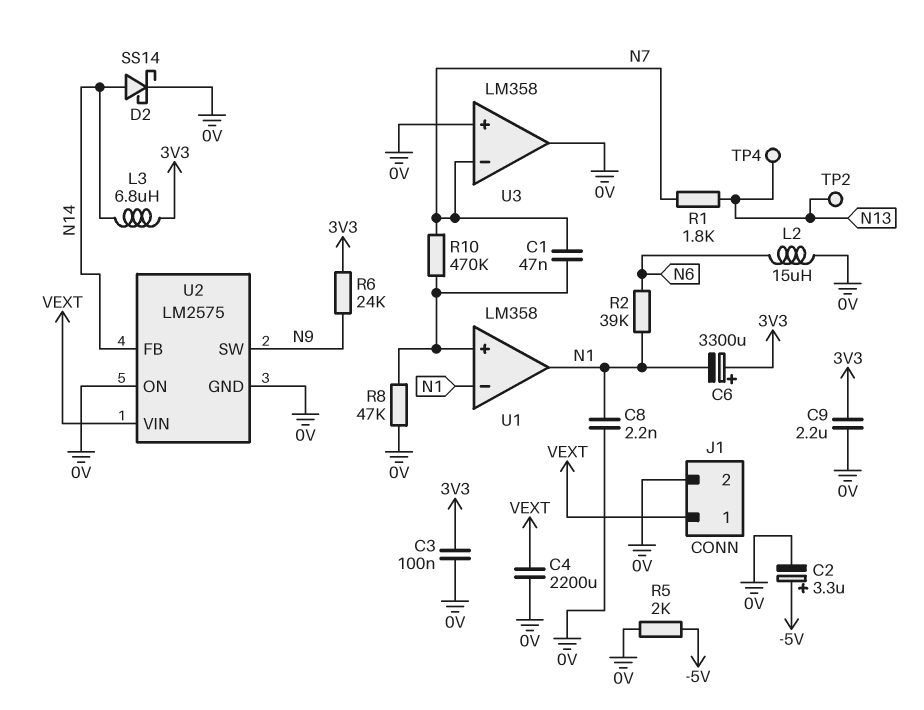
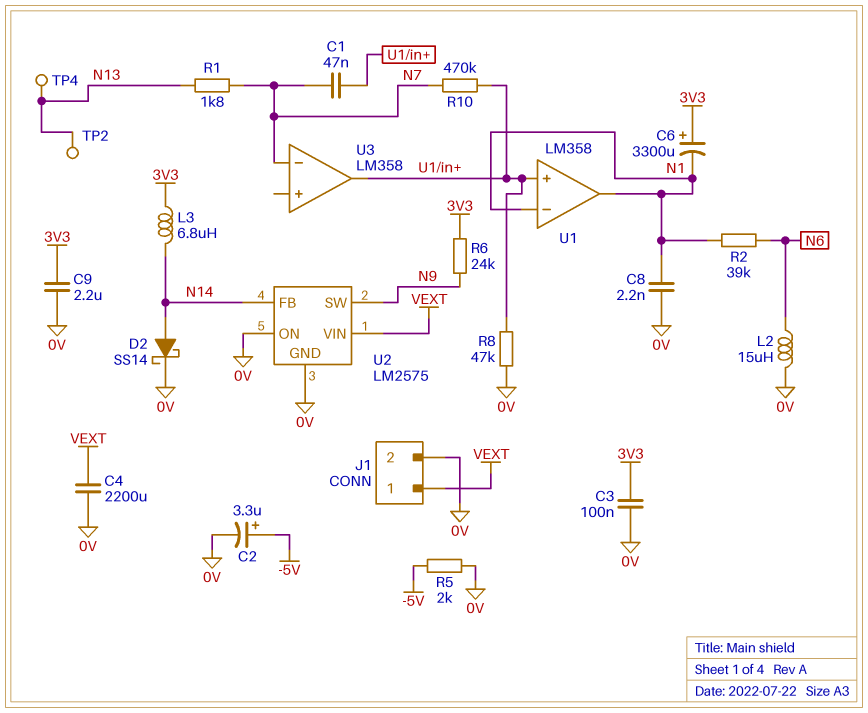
U3 pin in+: 0V -> none
U3 pin out: 0V -> U1/in+

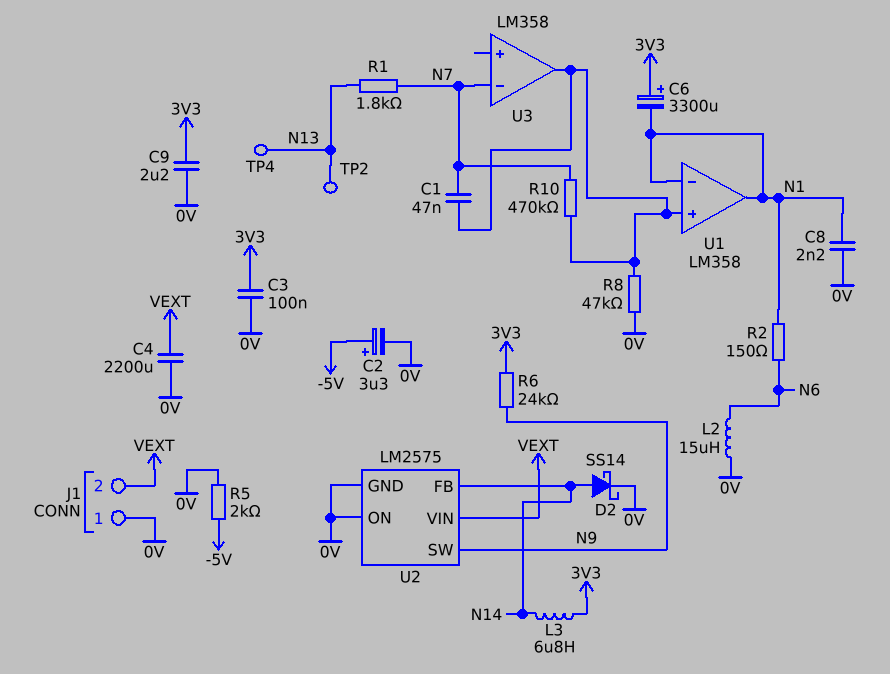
J1 pin 1: VEXT -> 0V
J1 pin 2: 0V -> VEXT
R2: 39k (N1, N6) -> 150 (N1, N6)

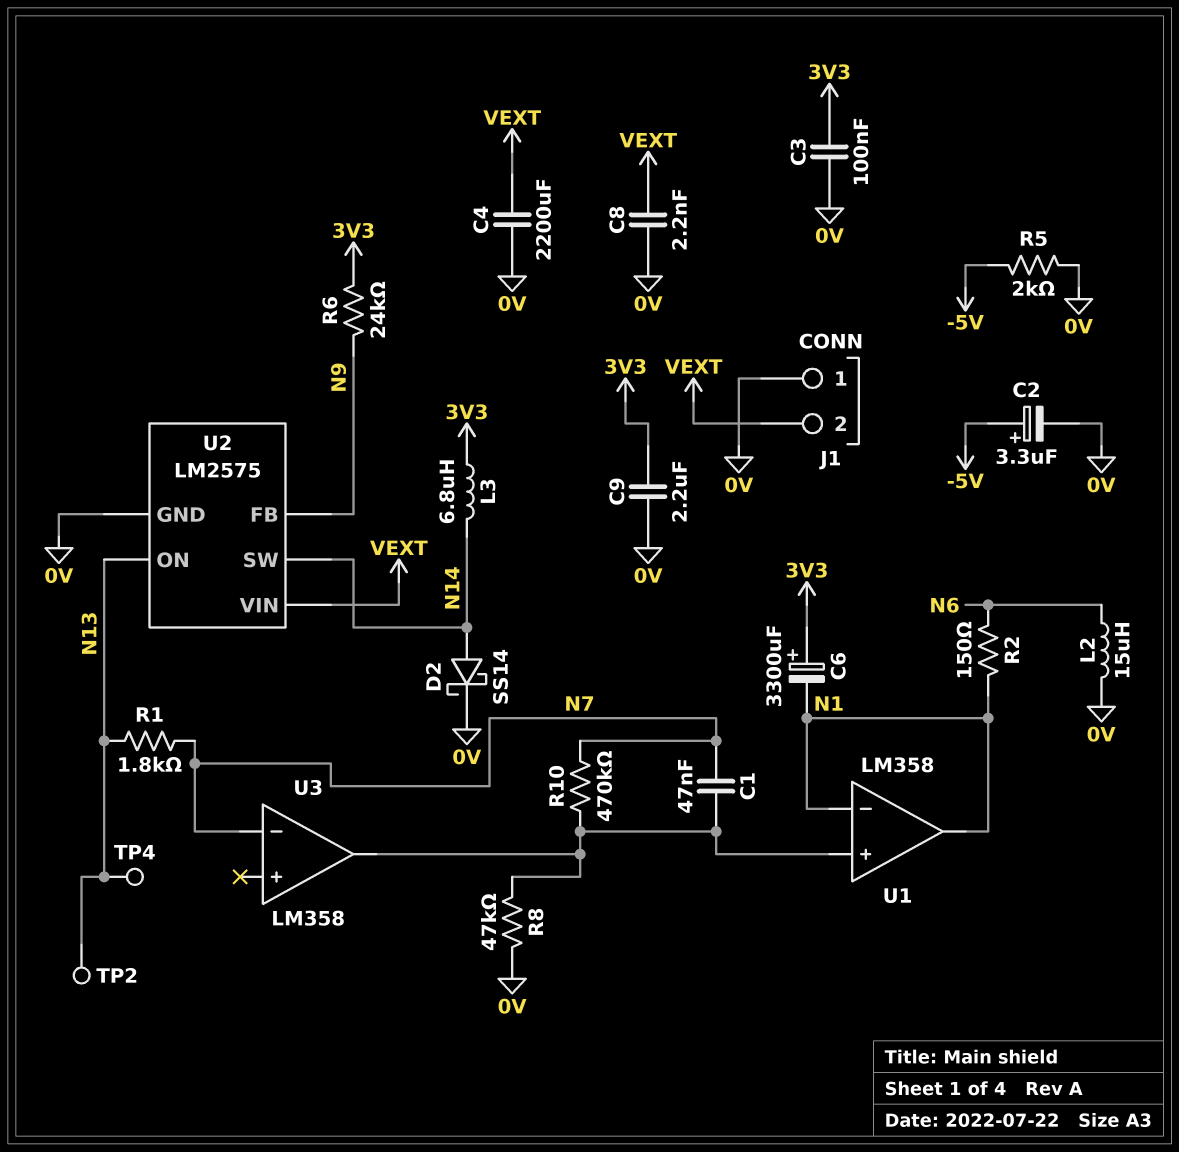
C8: 2.2nF (0V, N1) -> 2.2nF (0V, VEXT)
U2 pin FB: N14 -> N9
U2 pin ON: 0V -> N13
U2 pin SW: N9 -> N14

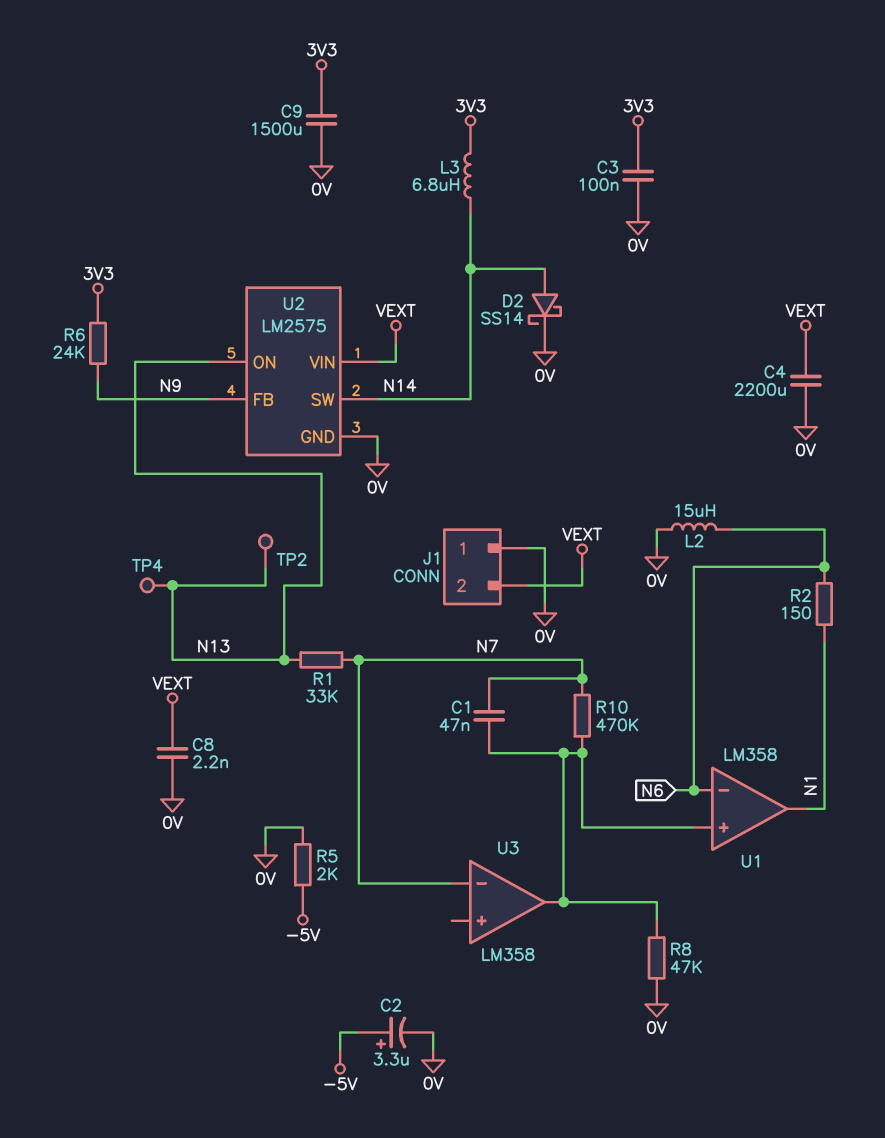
C6: 3300uF (plus 3V3, minus N1) -> none
C9: 2.2uF (0V, 3V3) -> 1500uF (0V, 3V3)
R1: 1.8k (N7, N13) -> 33k (N7, N13)
U1 pin in-: N1 -> N6

